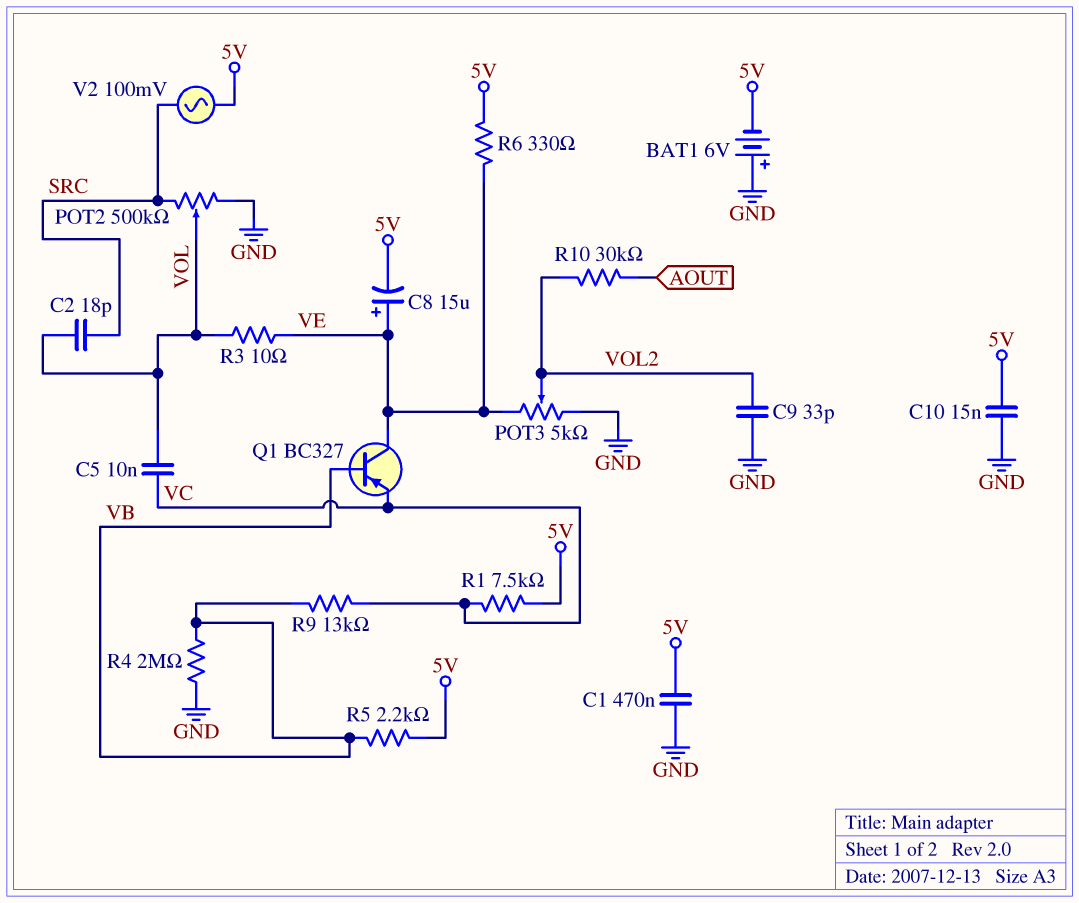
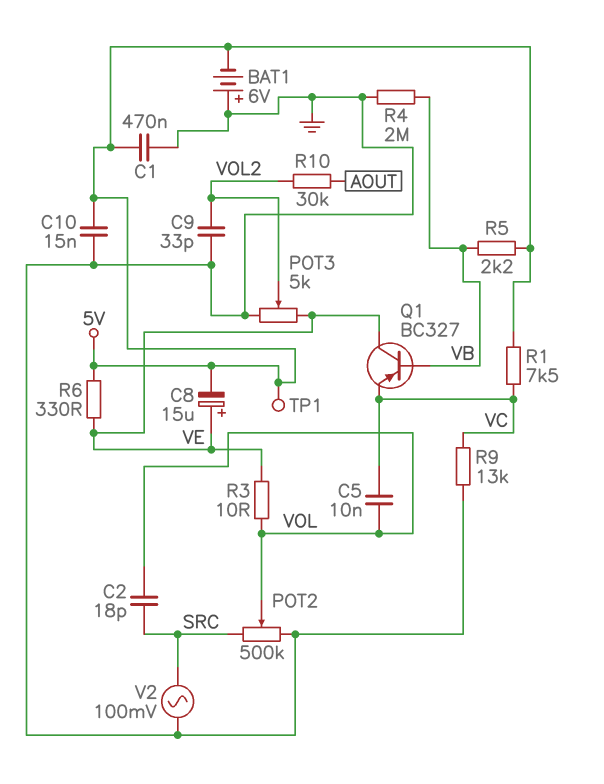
R9: 13k (VB, VC) -> 13k (GND, VC)
TP1: none -> test point (5V)
V2: AC 100mV (5V, SRC) -> AC 100mV (GND, SRC)

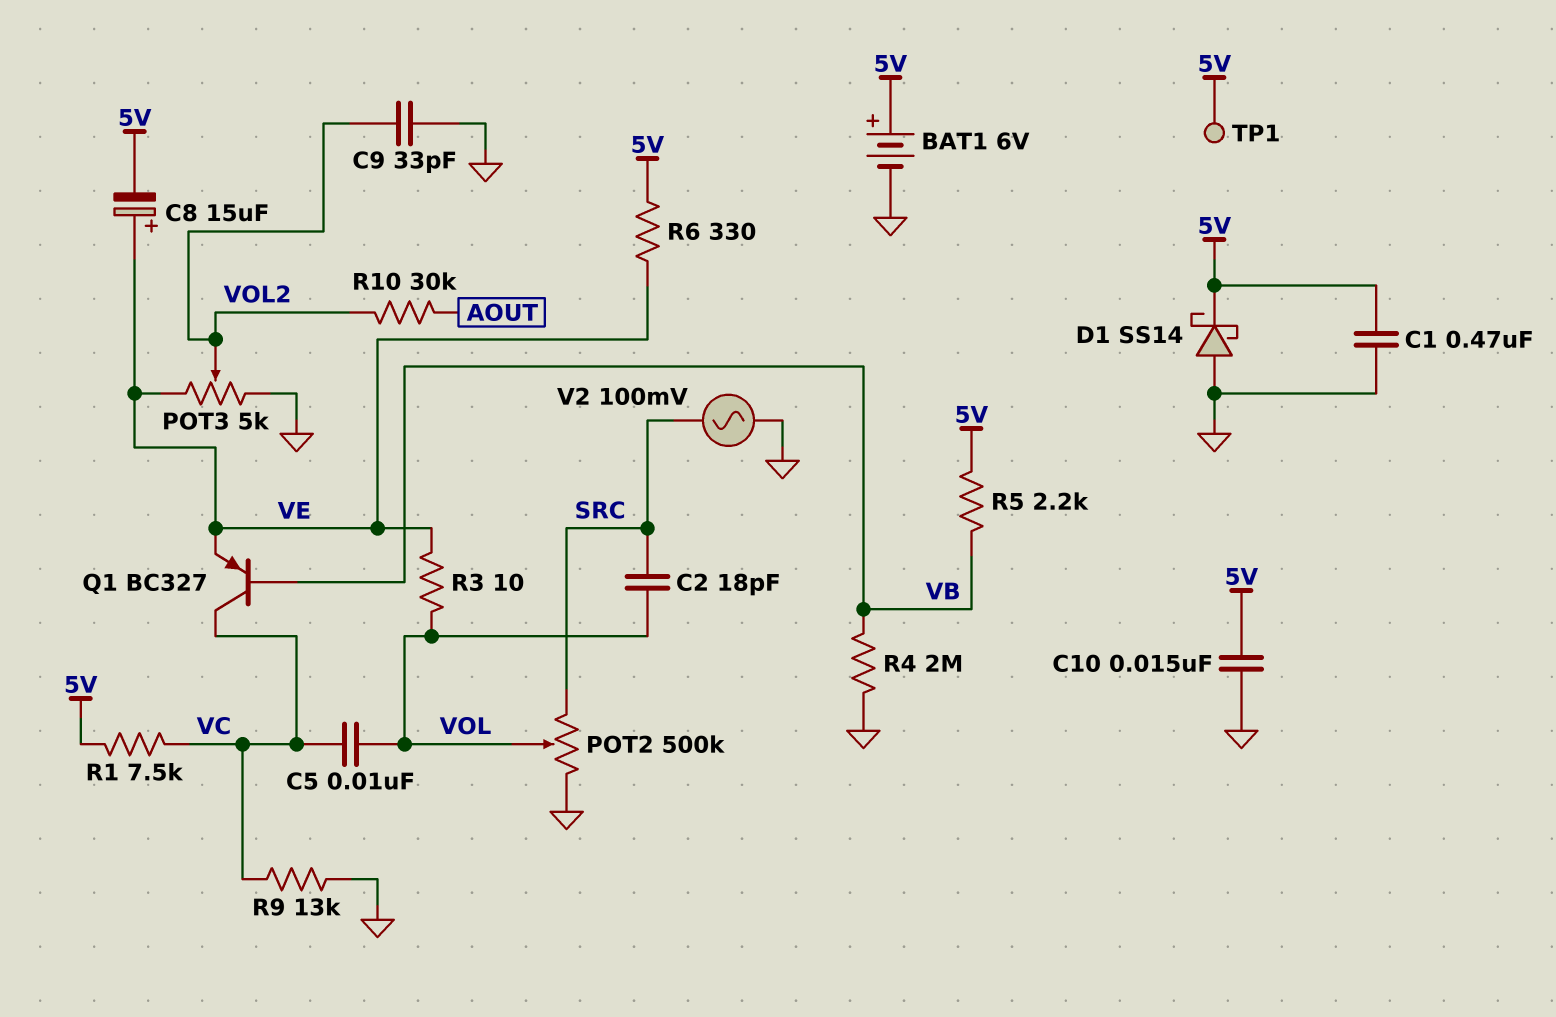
BAT1: 6V (plus GND, minus 5V) -> 6V (plus 5V, minus GND)
D1: none -> schottky SS14 (A GND, K 5V)
Q1: PNP BC327 (B VB, C VE, E VC) -> PNP BC327 (B VB, C VC, E VE)

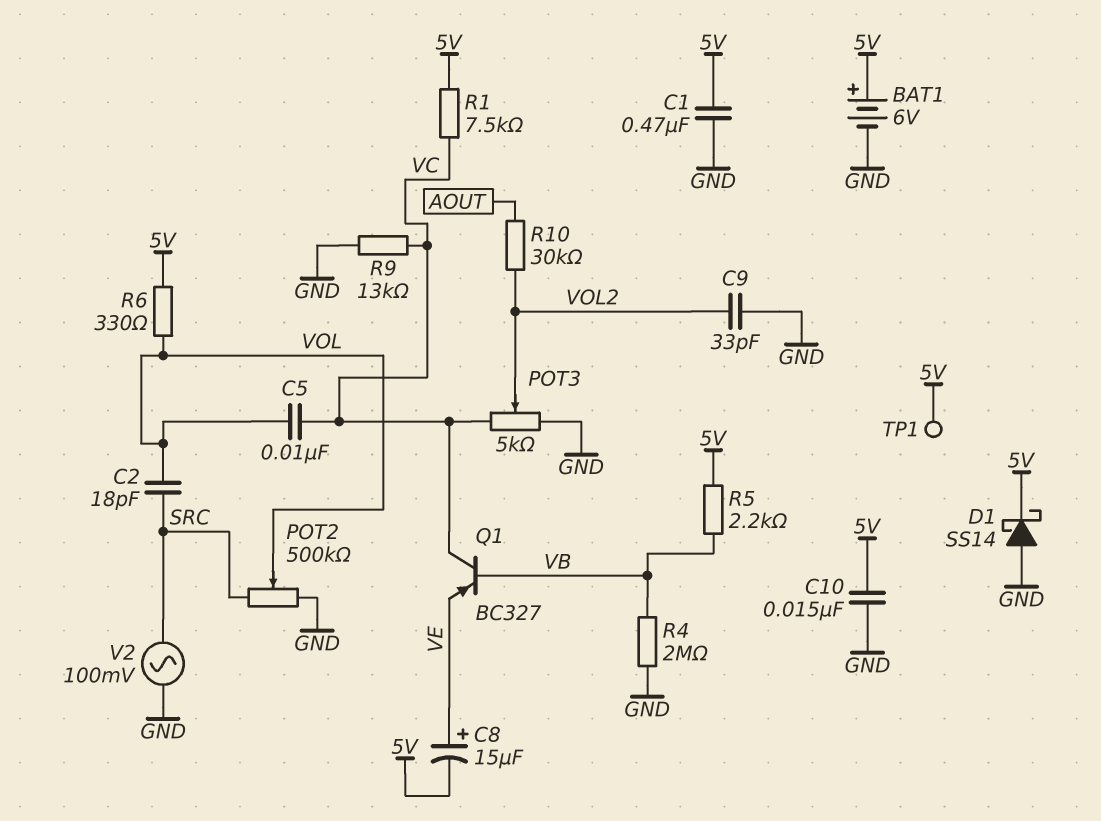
POT3: 5k (GND, VE, wiper VOL2) -> 5k (GND, VC, wiper VOL2)
R3: 10 (VE, VOL) -> none
R6: 330 (5V, VE) -> 330 (5V, VOL)

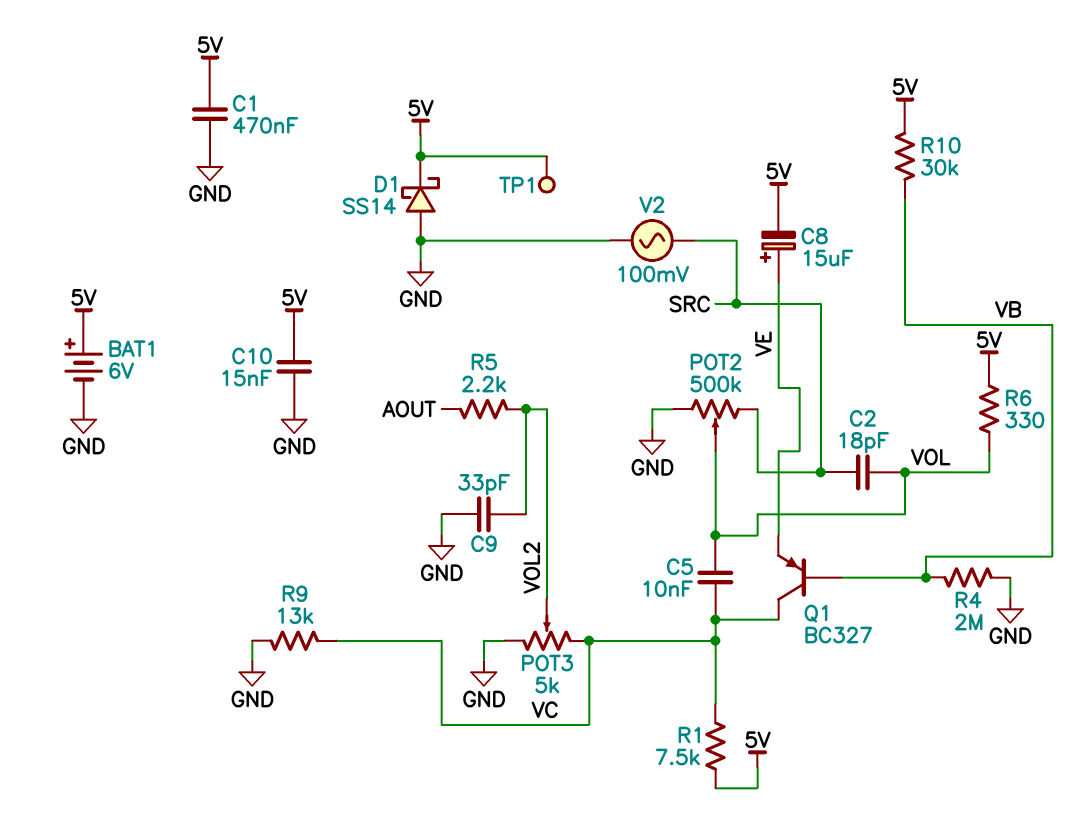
R5: 2.2k (5V, VB) -> 2.2k (AOUT, VOL2)
R10: 30k (AOUT, VOL2) -> 30k (5V, VB)

